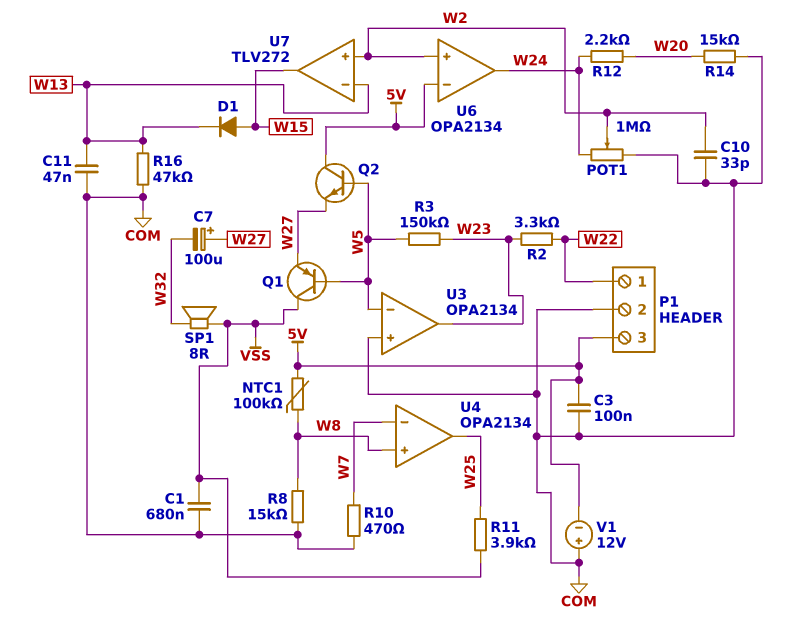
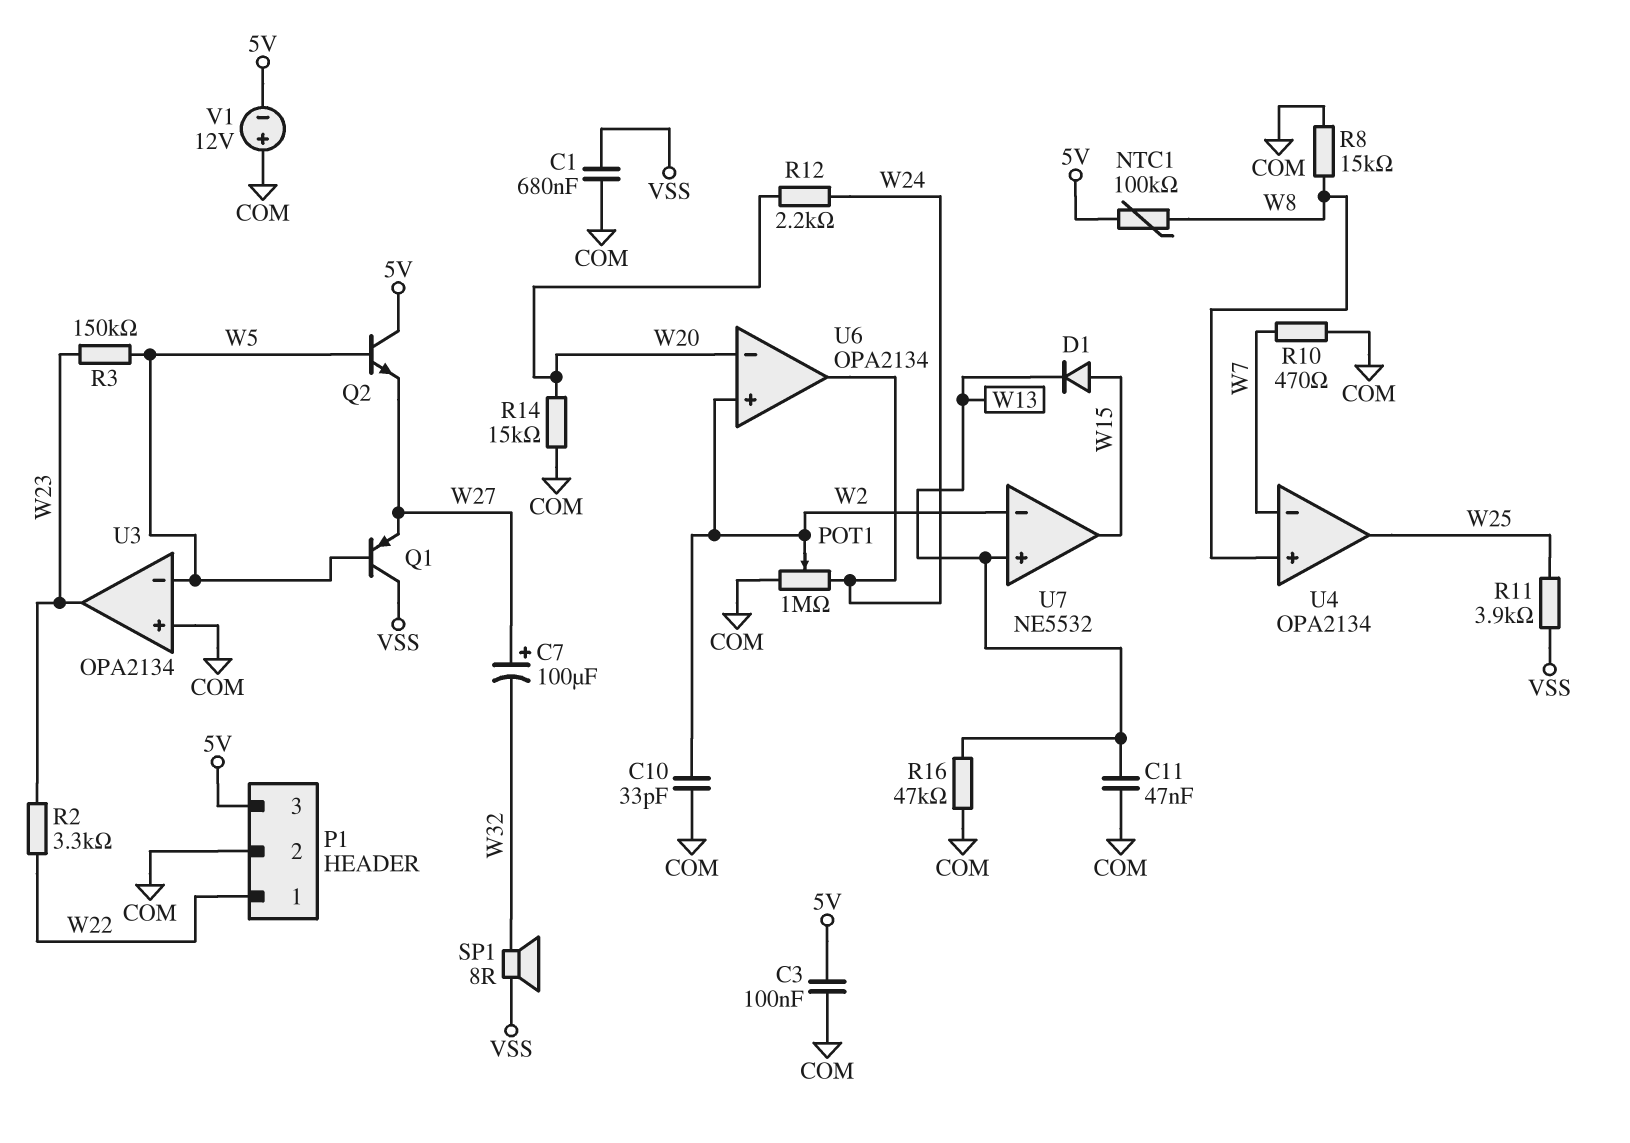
U6 pin in-: 5V -> W20
U7: TLV272 -> NE5532
U7 pin in+: W2 -> W13
U7 pin in-: W13 -> W2

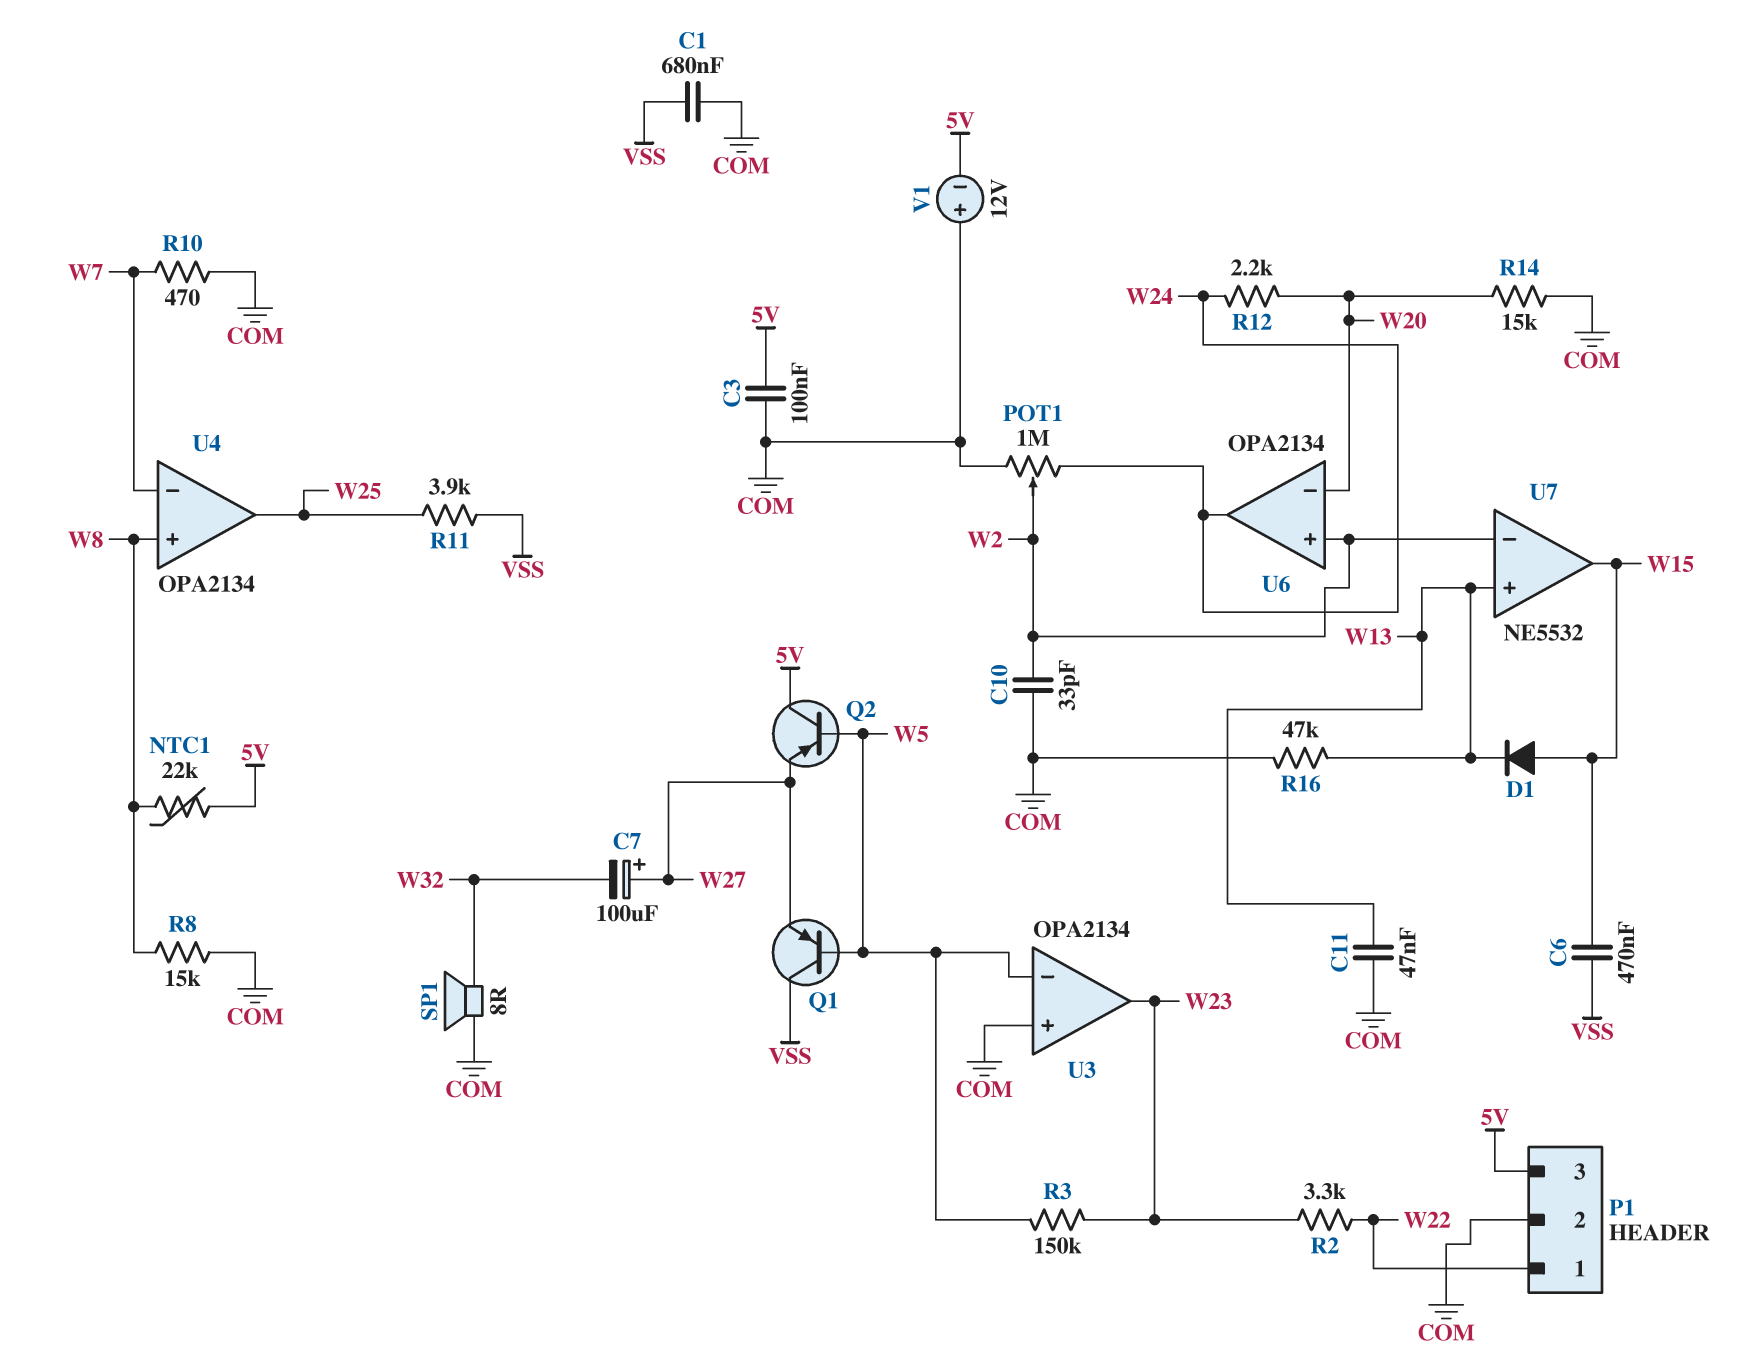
C6: none -> 470nF (VSS, W15)
NTC1: 100k (5V, W8) -> 22k (5V, W8)
Q2: NPN (B W5, C 5V, E W27) -> PNP (B W5, C 5V, E W27)
SP1: speaker 8R (VSS, W32) -> speaker 8R (COM, W32)

